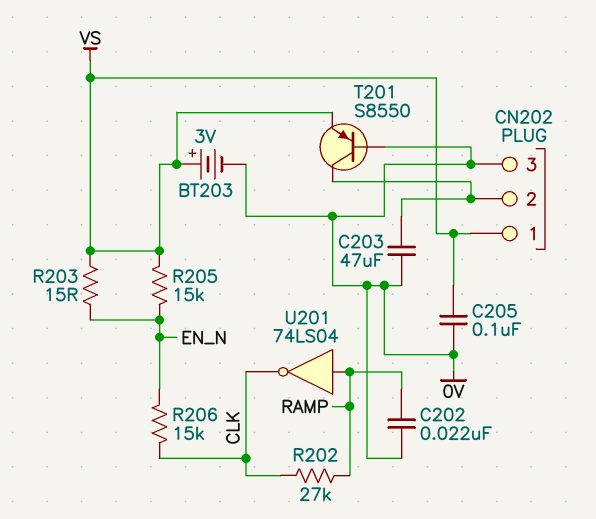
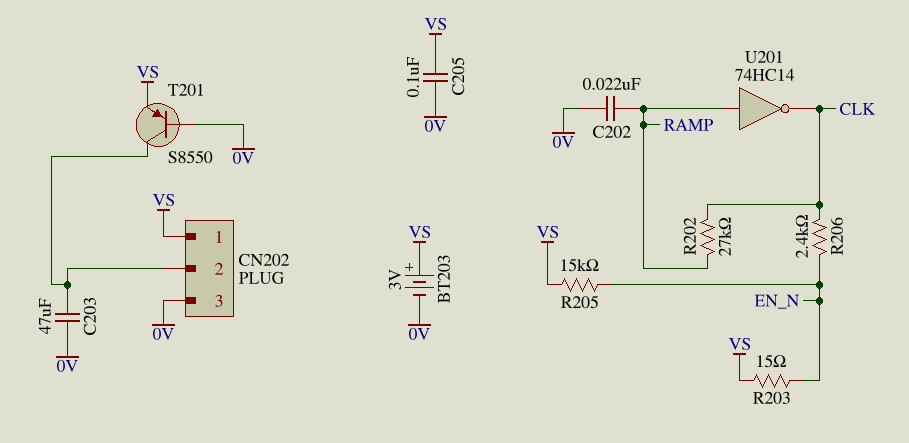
R206: 15k (CLK, EN_N) -> 2.4k (CLK, EN_N)
U201: NOT 74LS04 (in RAMP, out CLK) -> NOT 74HC14 (in RAMP, out CLK)

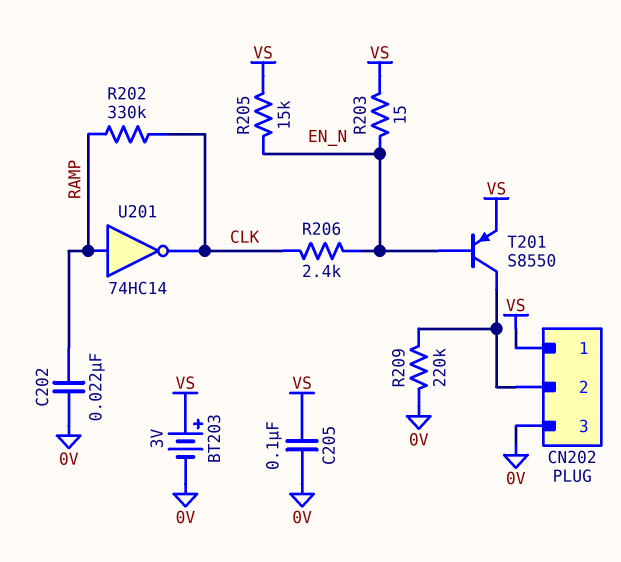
C203: 47uF (0V, CN202/2) -> none
R202: 27k (CLK, RAMP) -> 330k (CLK, RAMP)
R209: none -> 220k (0V, CN202/2)
T201: PNP S8550 (B 0V, C CN202/2, E VS) -> PNP S8550 (B EN_N, C CN202/2, E VS)

